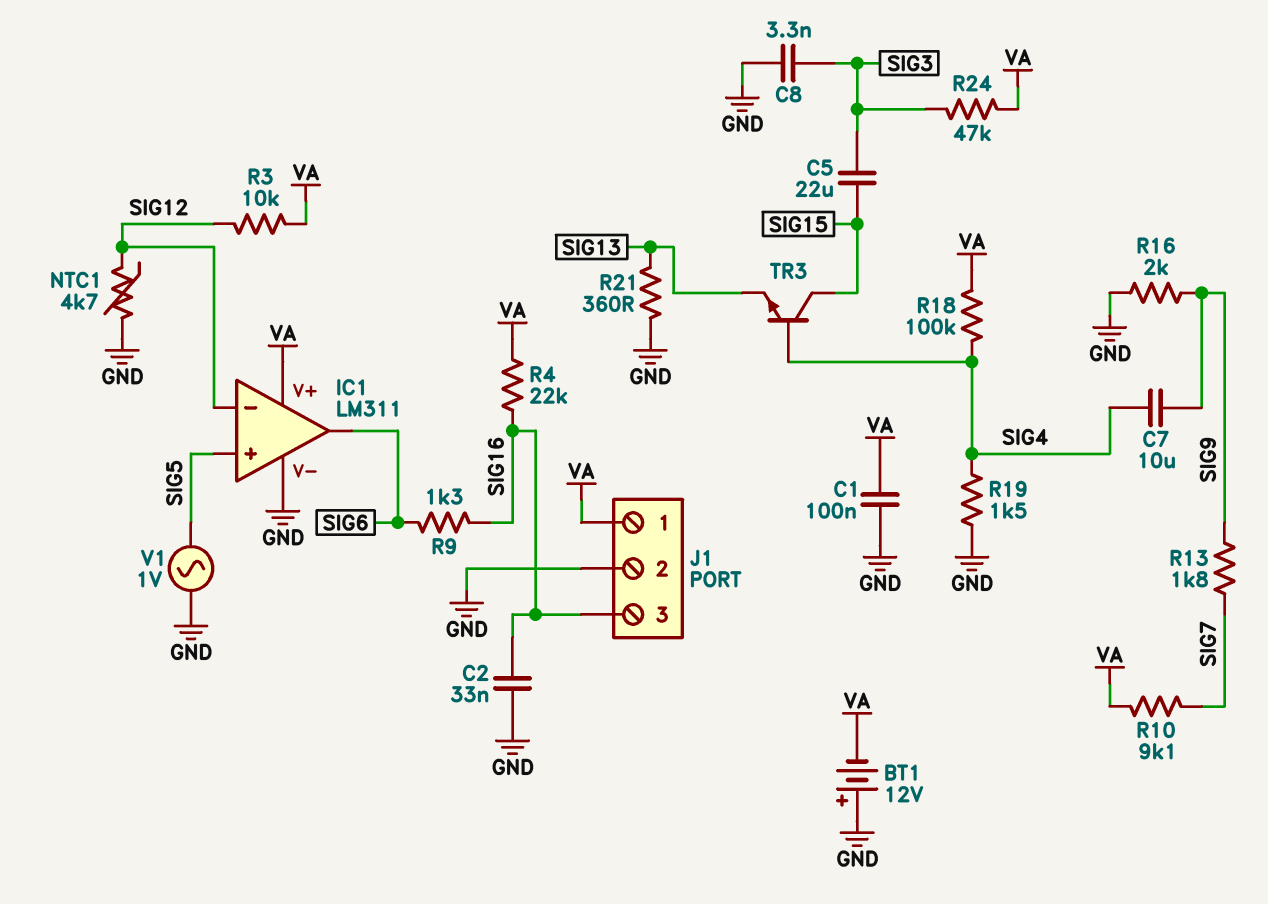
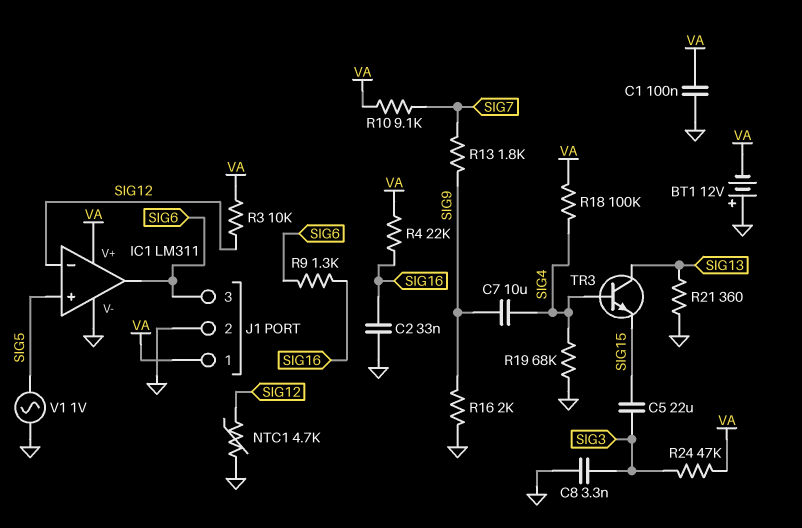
J1 pin 3: SIG16 -> SIG6
R19: 1.5k (GND, SIG4) -> 68k (GND, SIG4)
TR3: NPN (B SIG4, C SIG15, E SIG13) -> NPN (B SIG4, C SIG13, E SIG15)

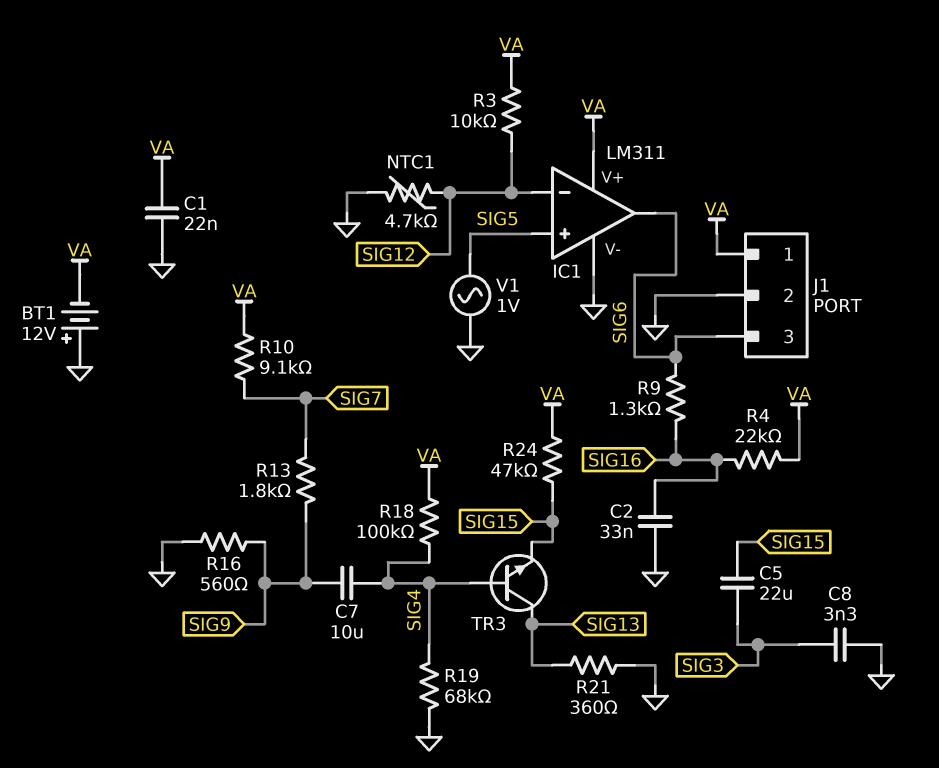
C1: 100nF (GND, VA) -> 22nF (GND, VA)
R16: 2k (GND, SIG9) -> 560 (GND, SIG9)
R24: 47k (SIG3, VA) -> 47k (SIG15, VA)

